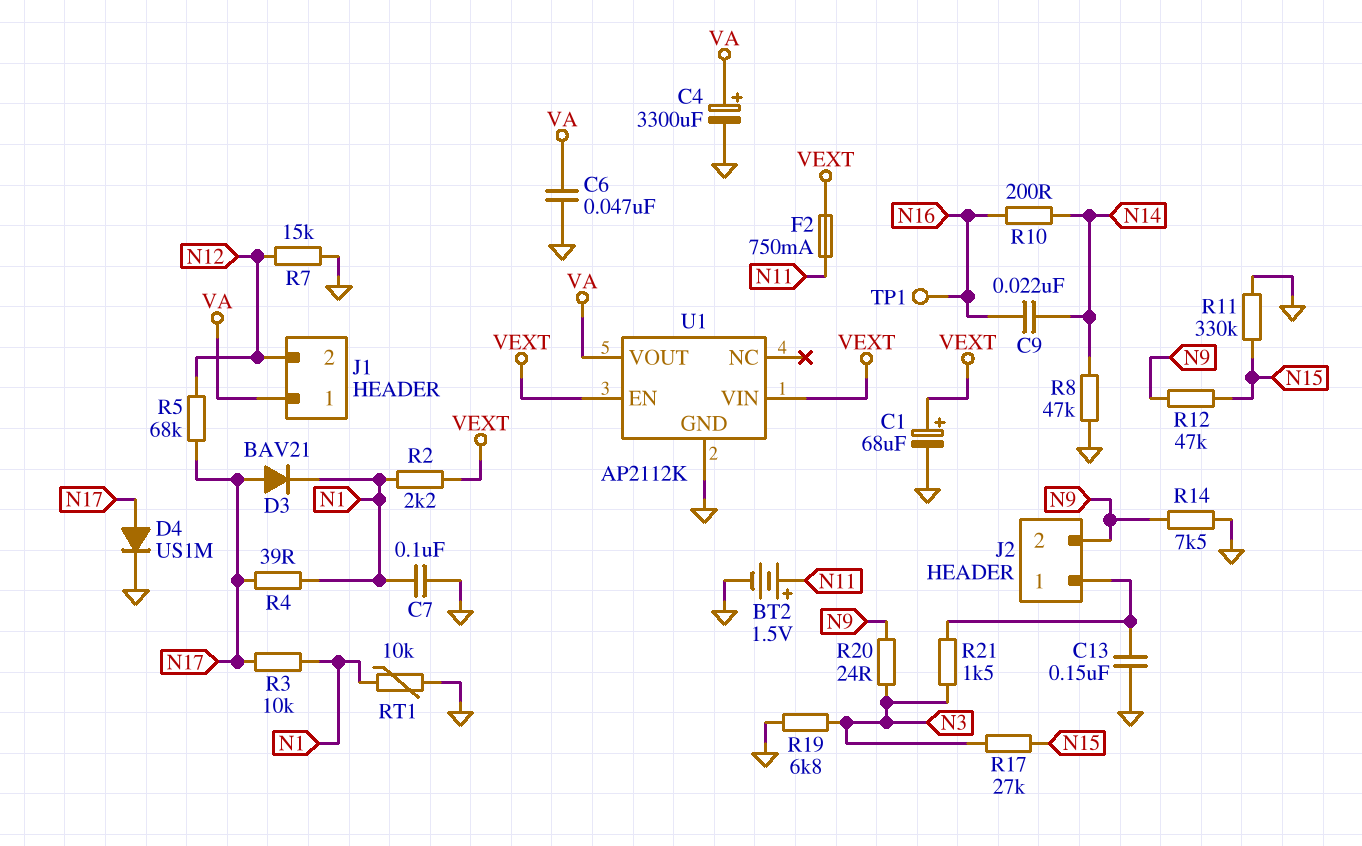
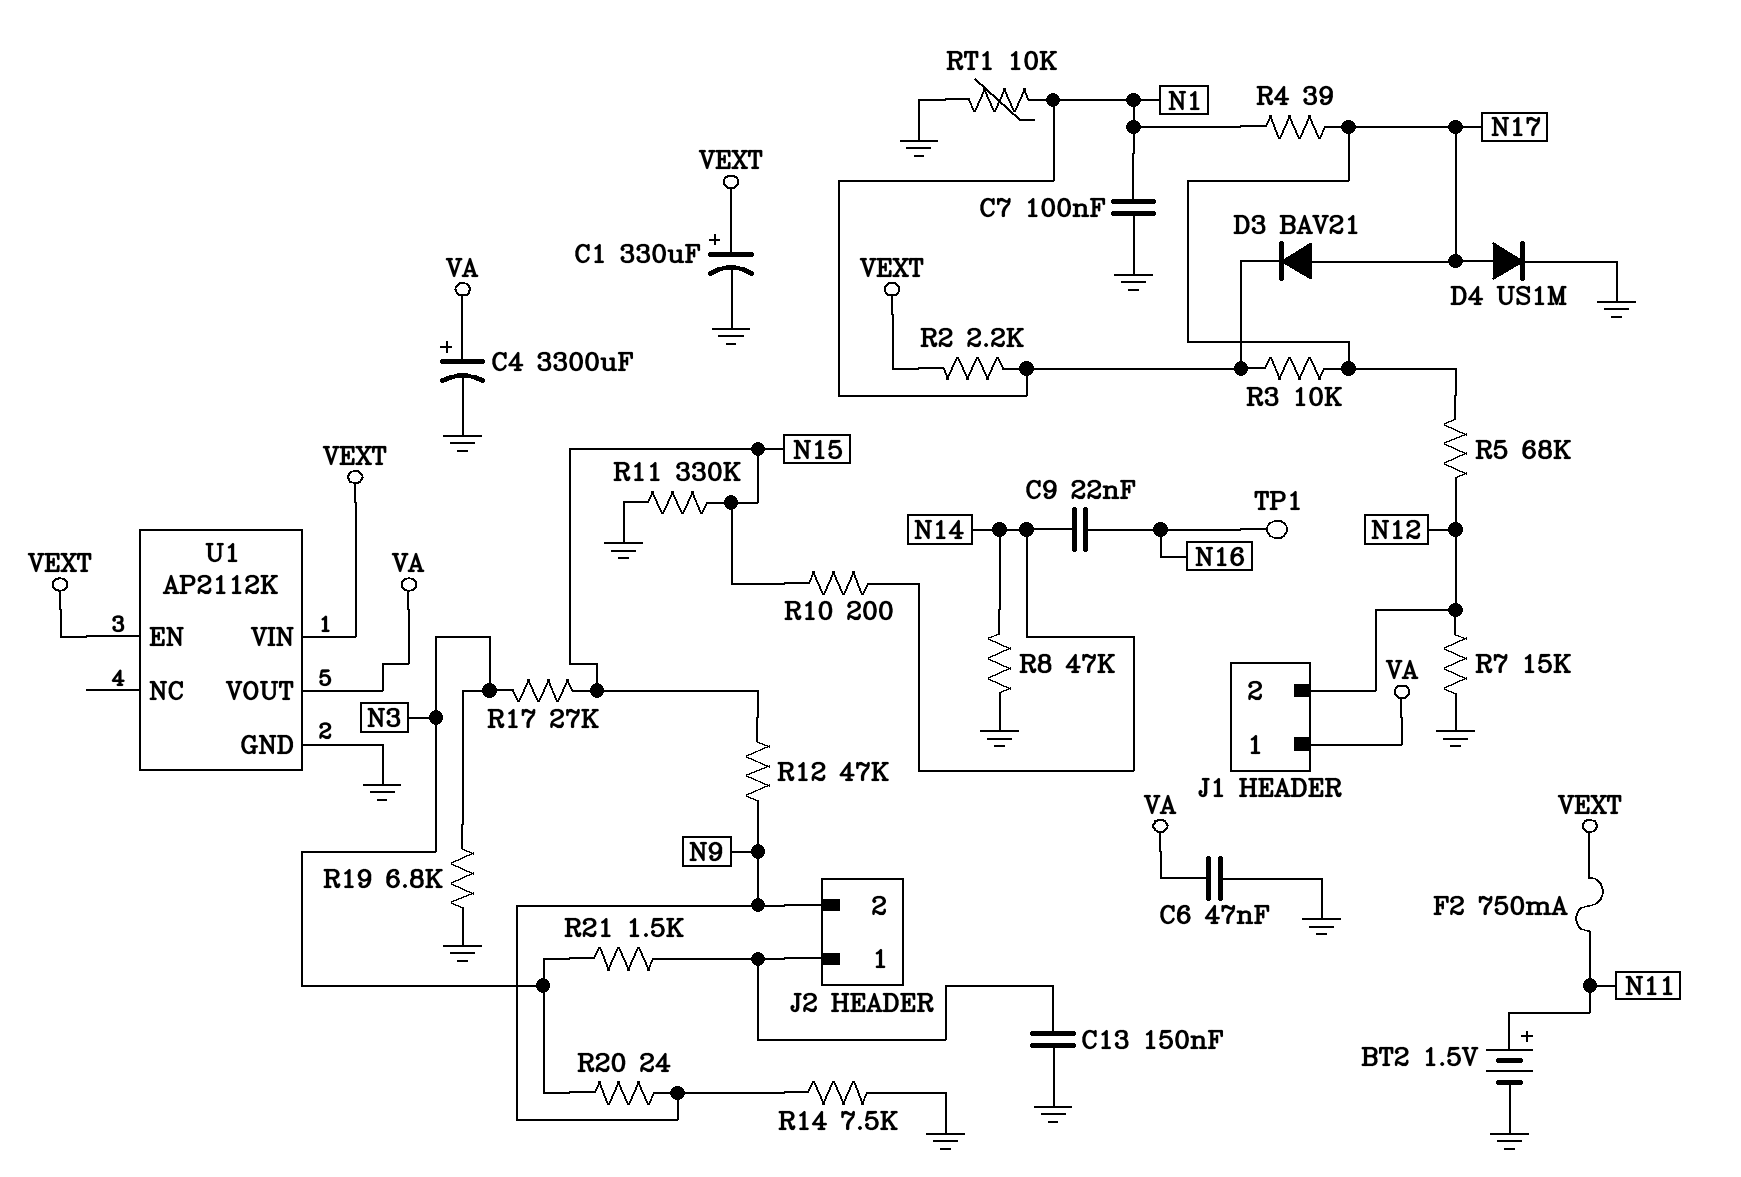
C1: 68uF (plus VEXT, minus GND) -> 330uF (plus VEXT, minus GND)
R10: 200 (N14, N16) -> 200 (N14, N15)

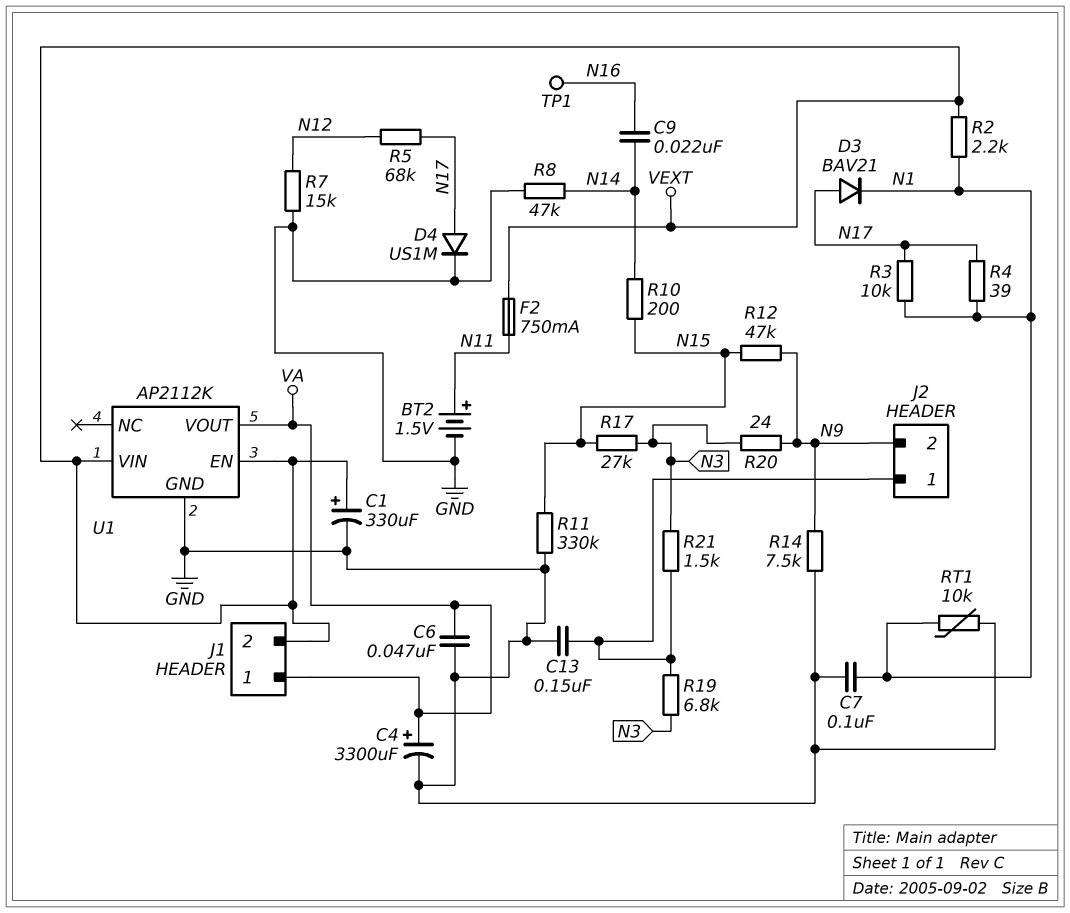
J1 pin 2: N12 -> VEXT
R19: 6.8k (GND, N3) -> 6.8k (J2/1, N3)

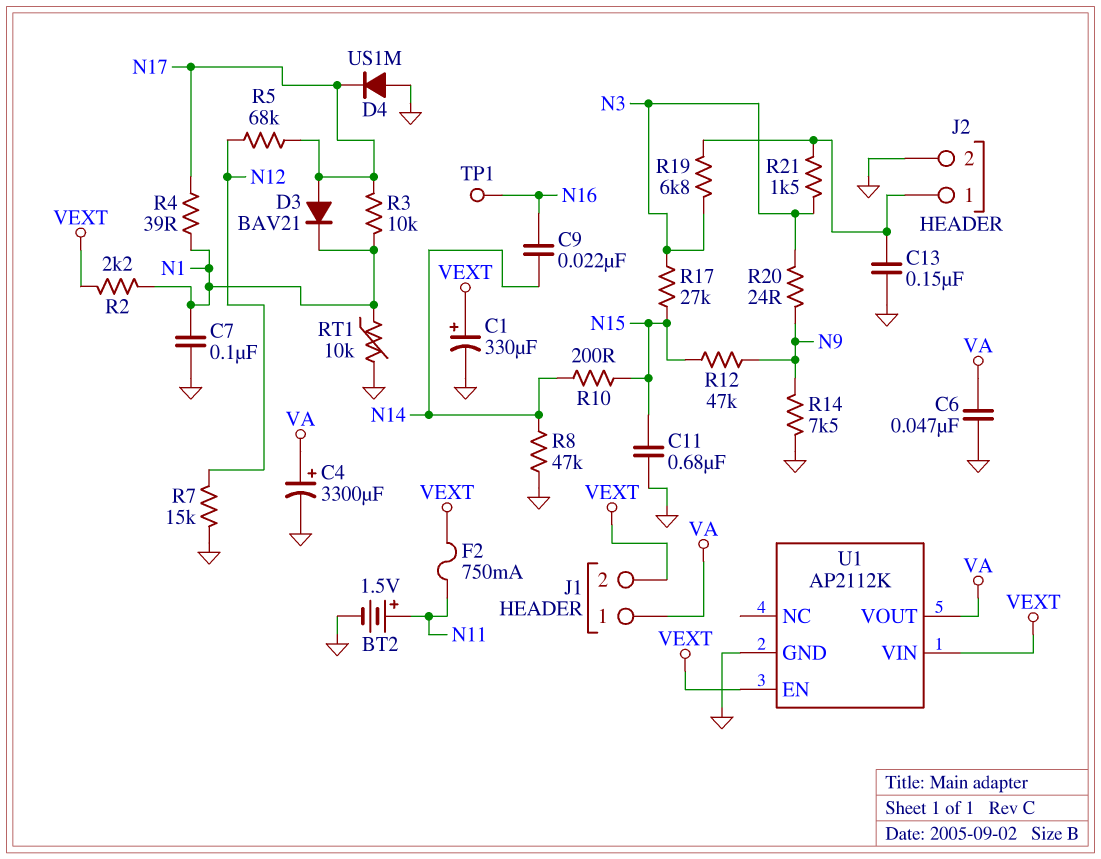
C11: none -> 680nF (GND, N15)
D4: diode US1M (A N17, K GND) -> diode US1M (A GND, K N17)
J2 pin 2: N9 -> GND
R11: 330k (GND, N15) -> none

